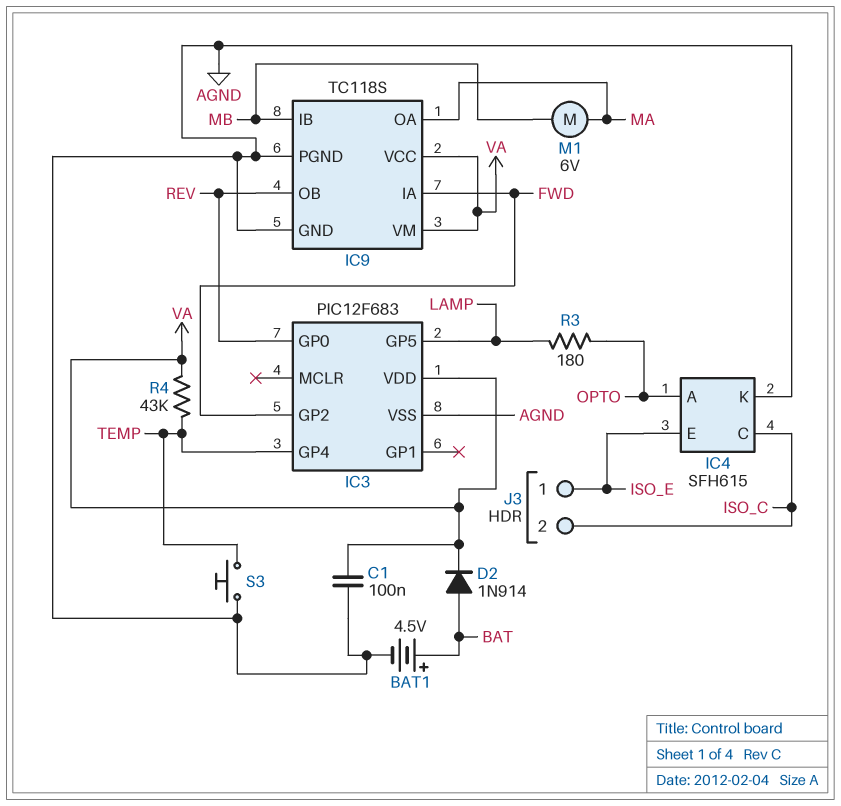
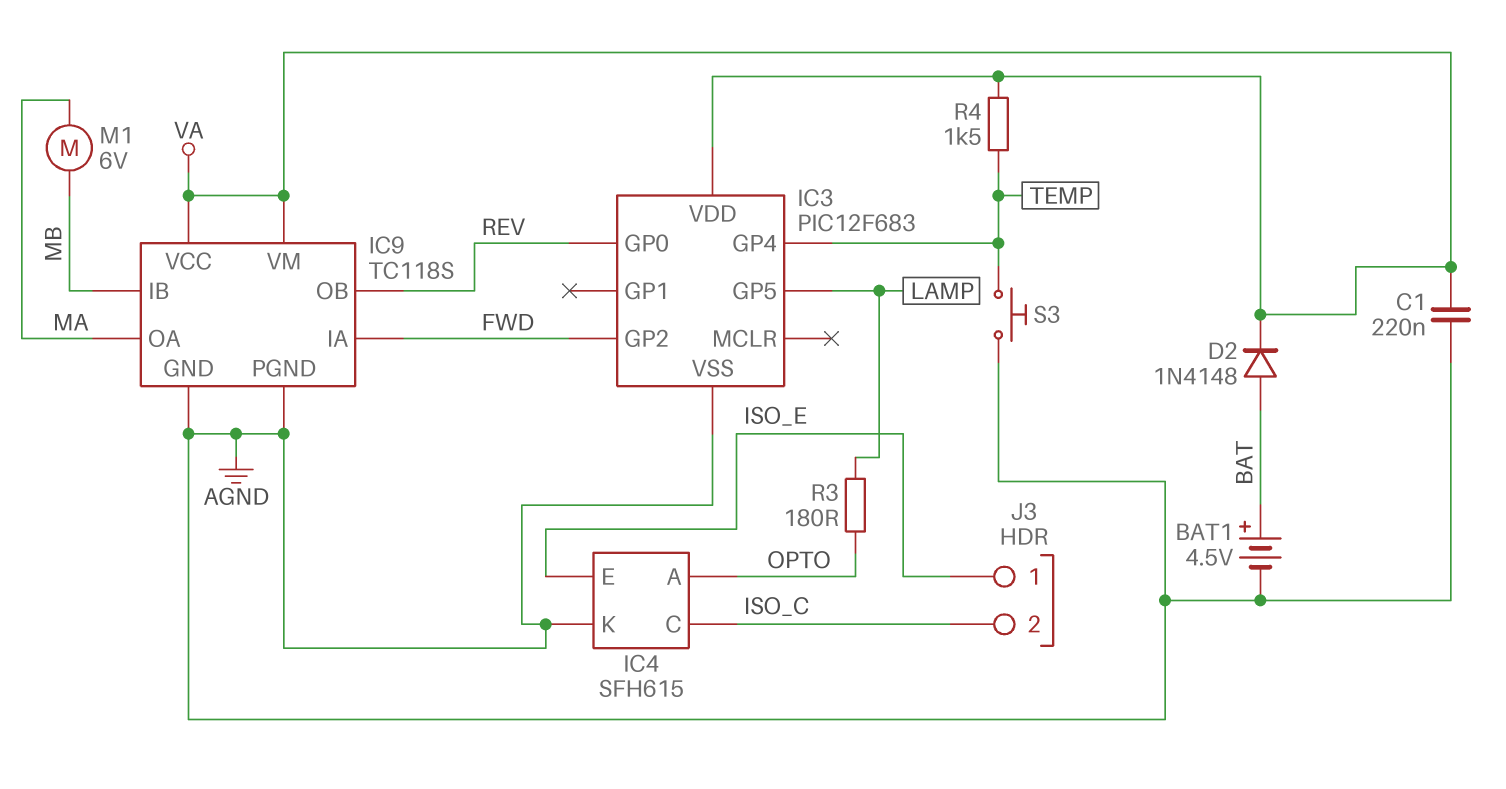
C1: 100nF (AGND, VA) -> 220nF (AGND, VA)
D2: diode 1N914 (A BAT, K VA) -> diode 1N4148 (A BAT, K VA)
R4: 43k (TEMP, VA) -> 1.5k (TEMP, VA)

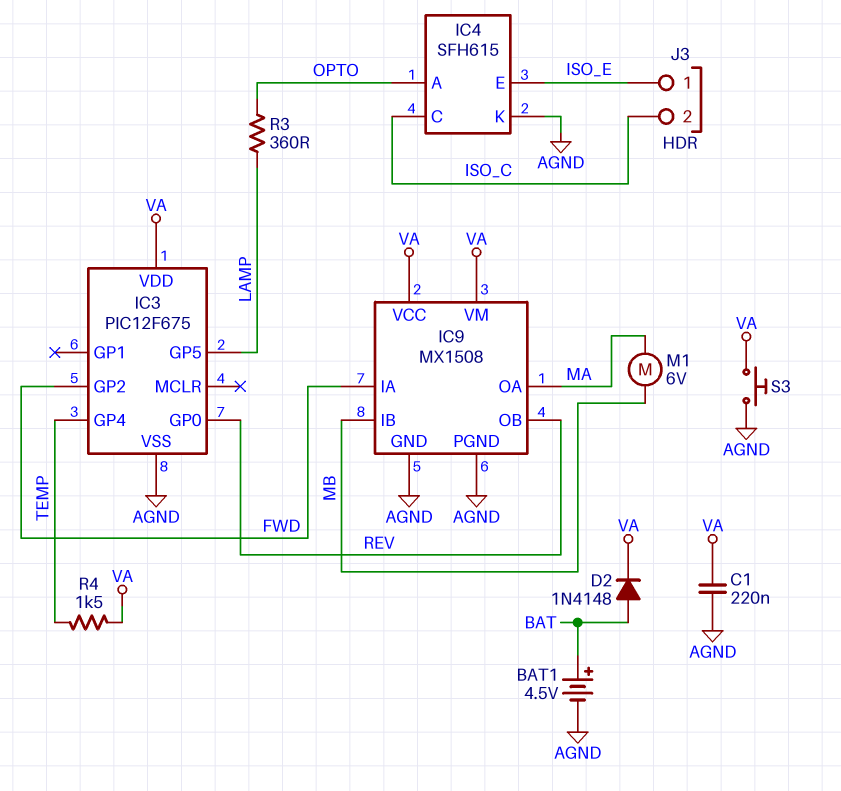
IC3: PIC12F683 -> PIC12F675
IC9: TC118S -> MX1508
R3: 180 (LAMP, OPTO) -> 360 (LAMP, OPTO)
S3: button (AGND, TEMP) -> button (AGND, VA)

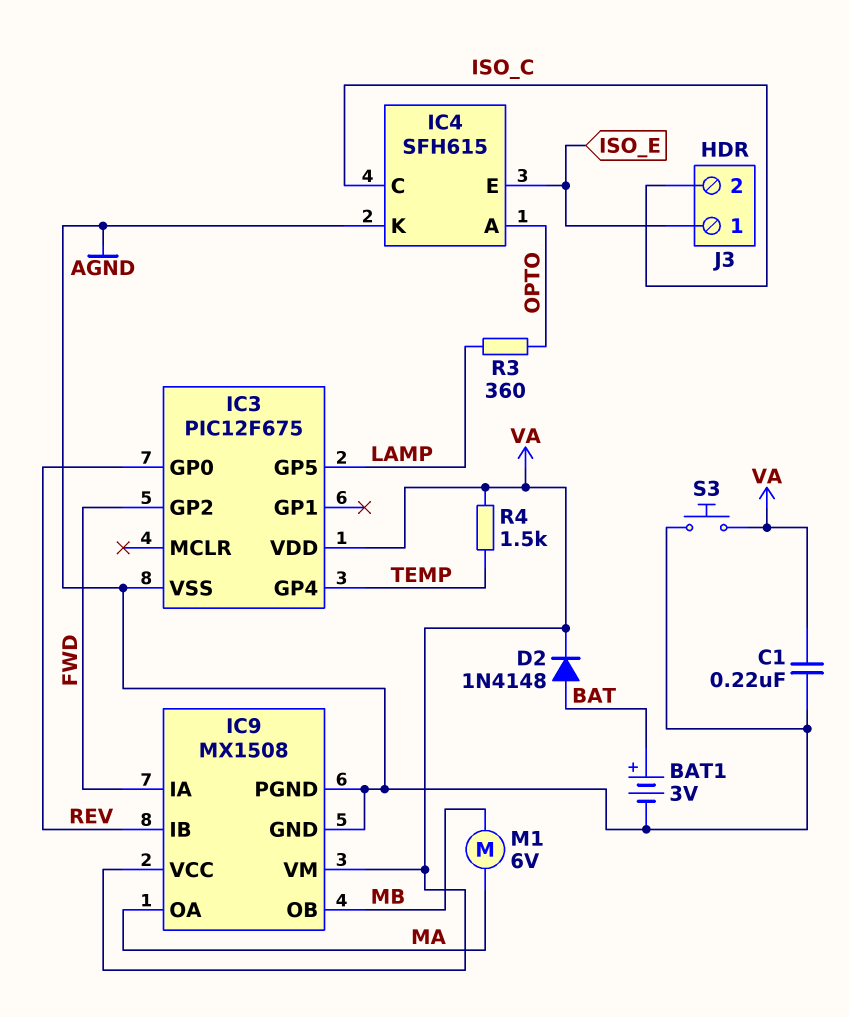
BAT1: 4.5V (plus BAT, minus AGND) -> 3V (plus BAT, minus AGND)
IC9 pin IB: MB -> REV
IC9 pin OB: REV -> MB

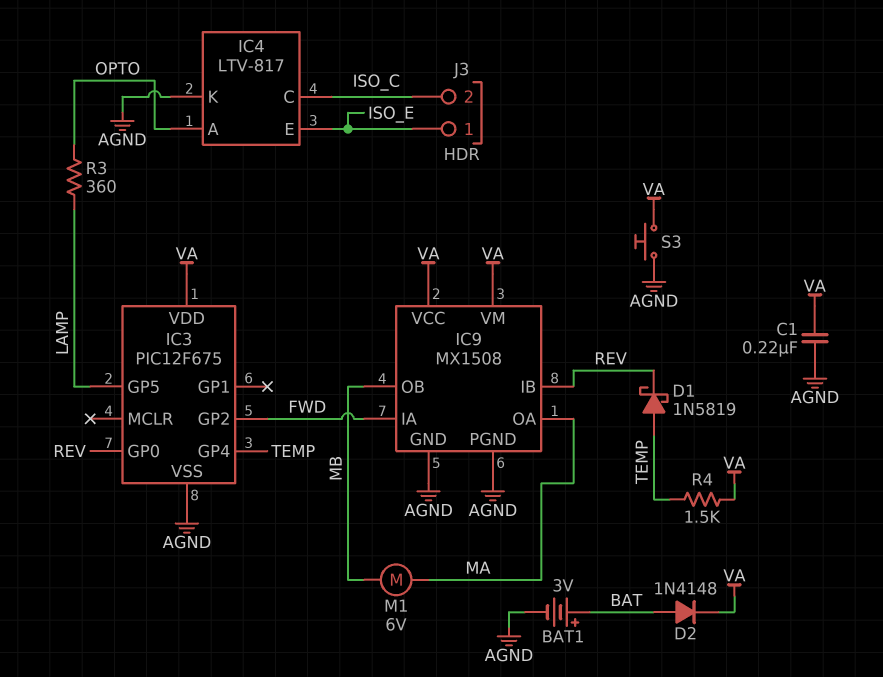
D1: none -> schottky 1N5819 (A TEMP, K REV)
IC4: SFH615 -> LTV-817

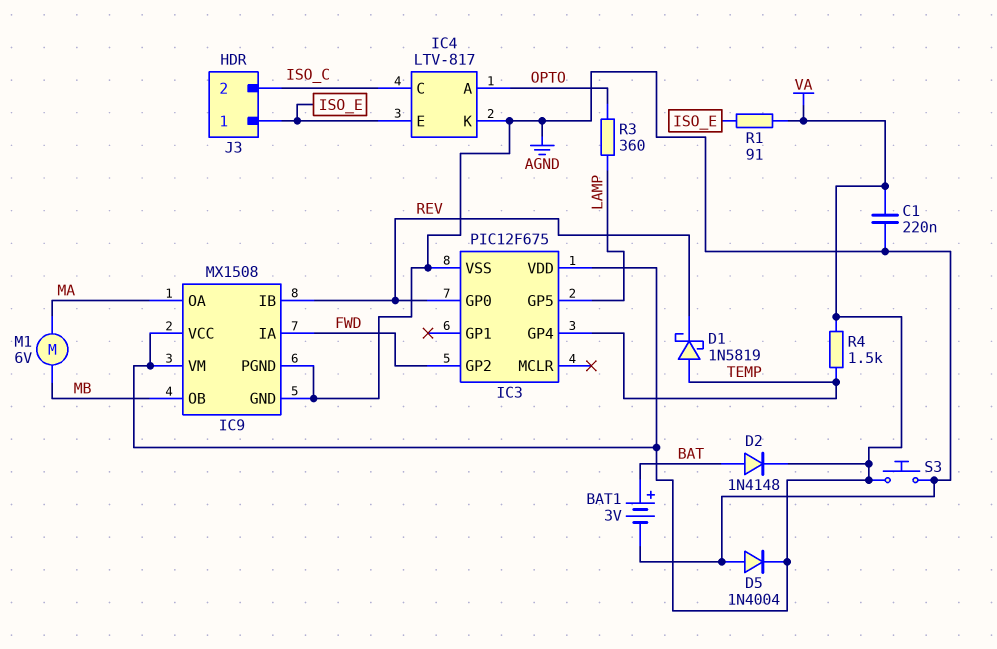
D5: none -> diode 1N4004 (A AGND, K VA)
R1: none -> 91 (ISO_E, VA)

